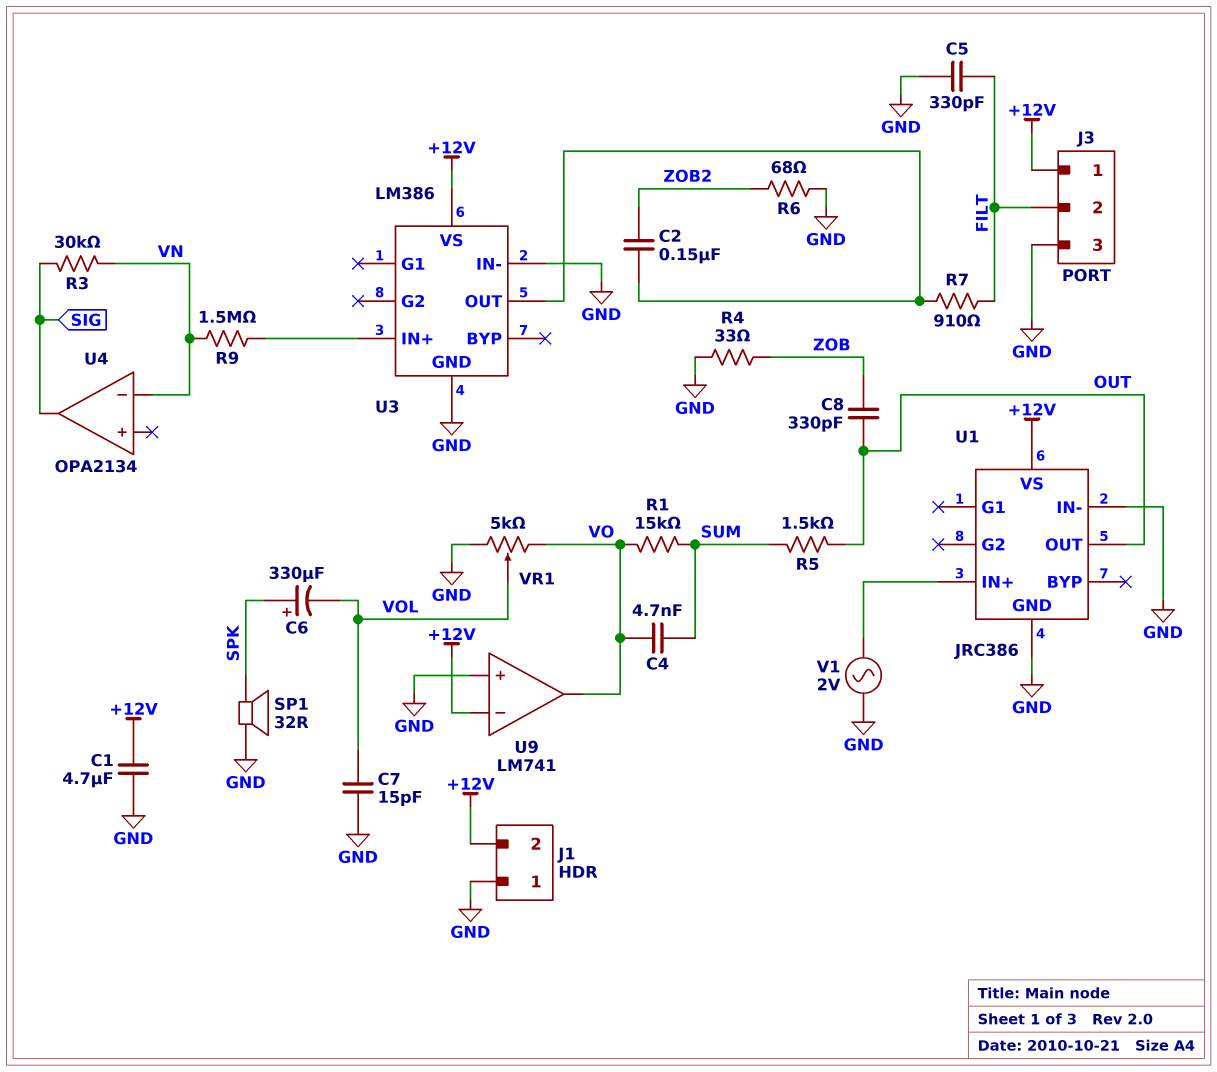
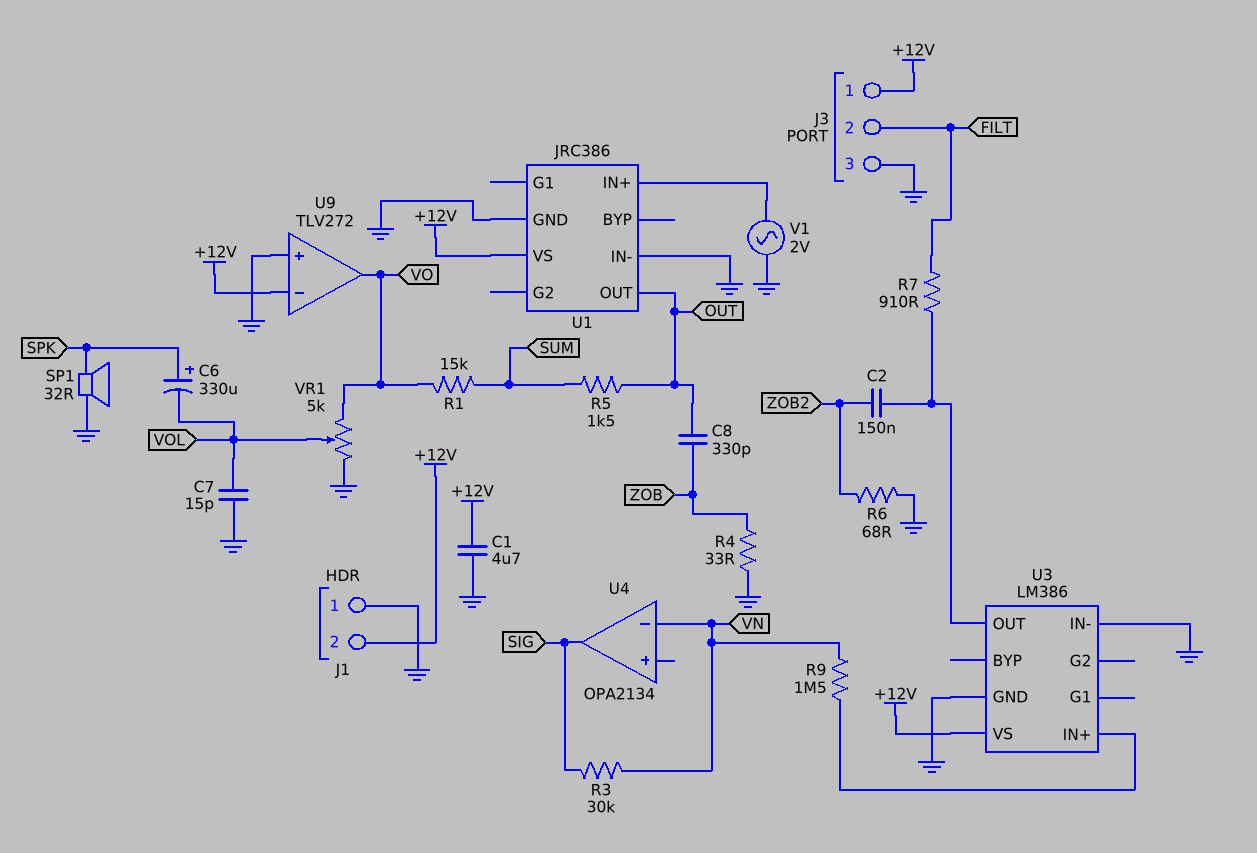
C4: 4.7nF (SUM, VO) -> none
C5: 330pF (FILT, GND) -> none
U9: LM741 -> TLV272

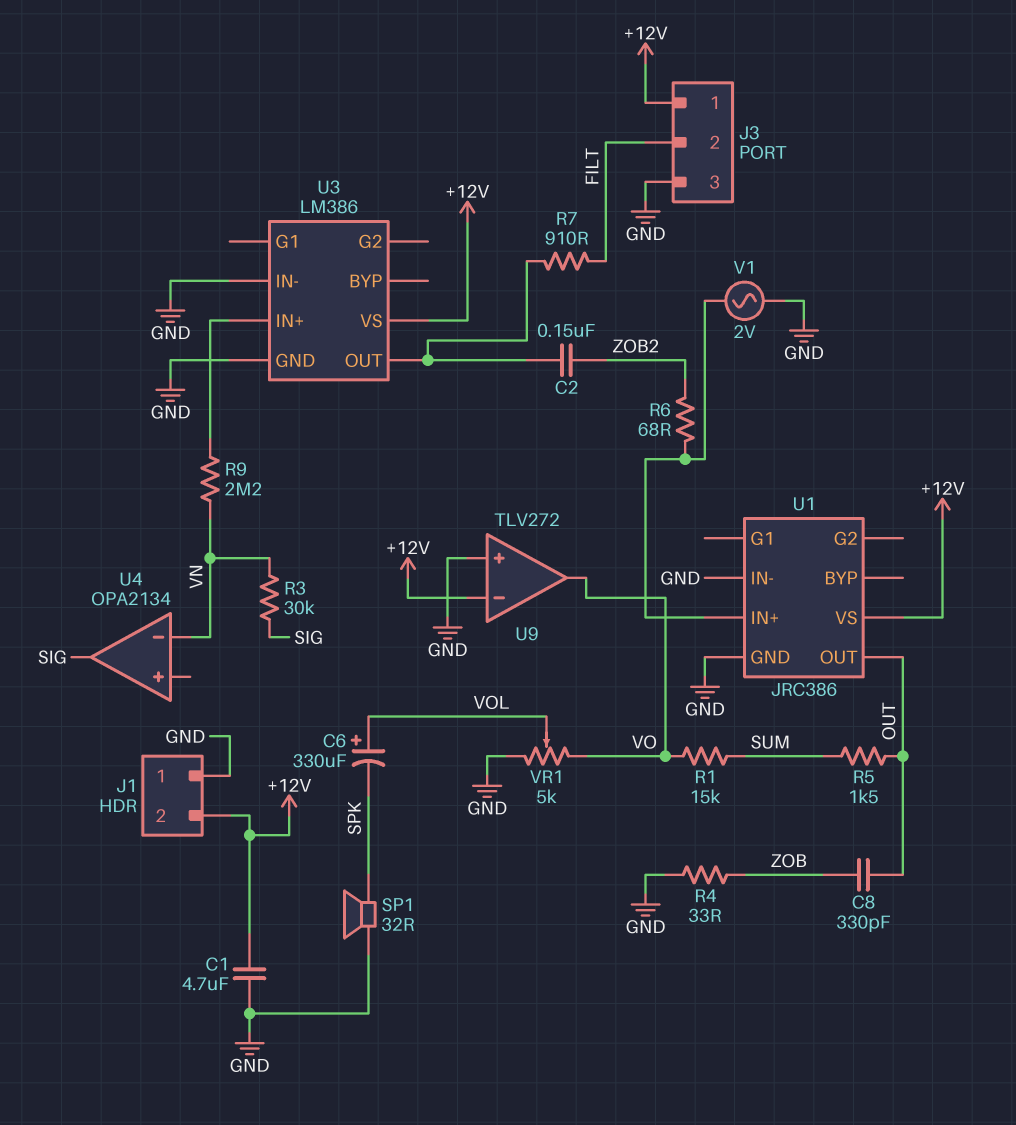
C6: 330uF (plus SPK, minus VOL) -> 330uF (plus VOL, minus SPK)
C7: 15pF (GND, VOL) -> none
R6: 68 (GND, ZOB2) -> 68 (U1/IN+, ZOB2)
R9: 1.5M (U3/IN+, VN) -> 2.2M (U3/IN+, VN)

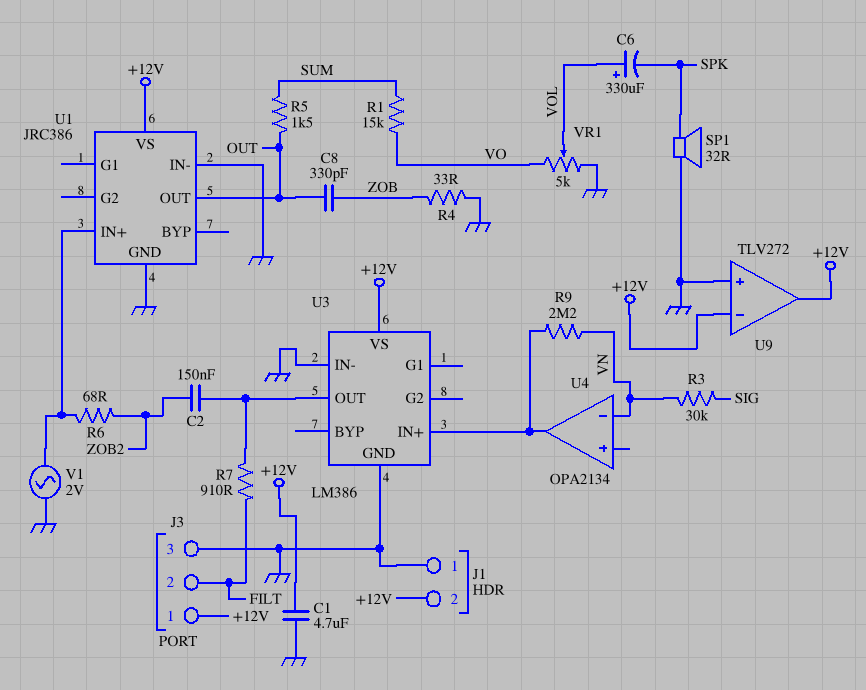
U4 pin out: SIG -> U3/IN+
U9 pin out: VO -> +12V

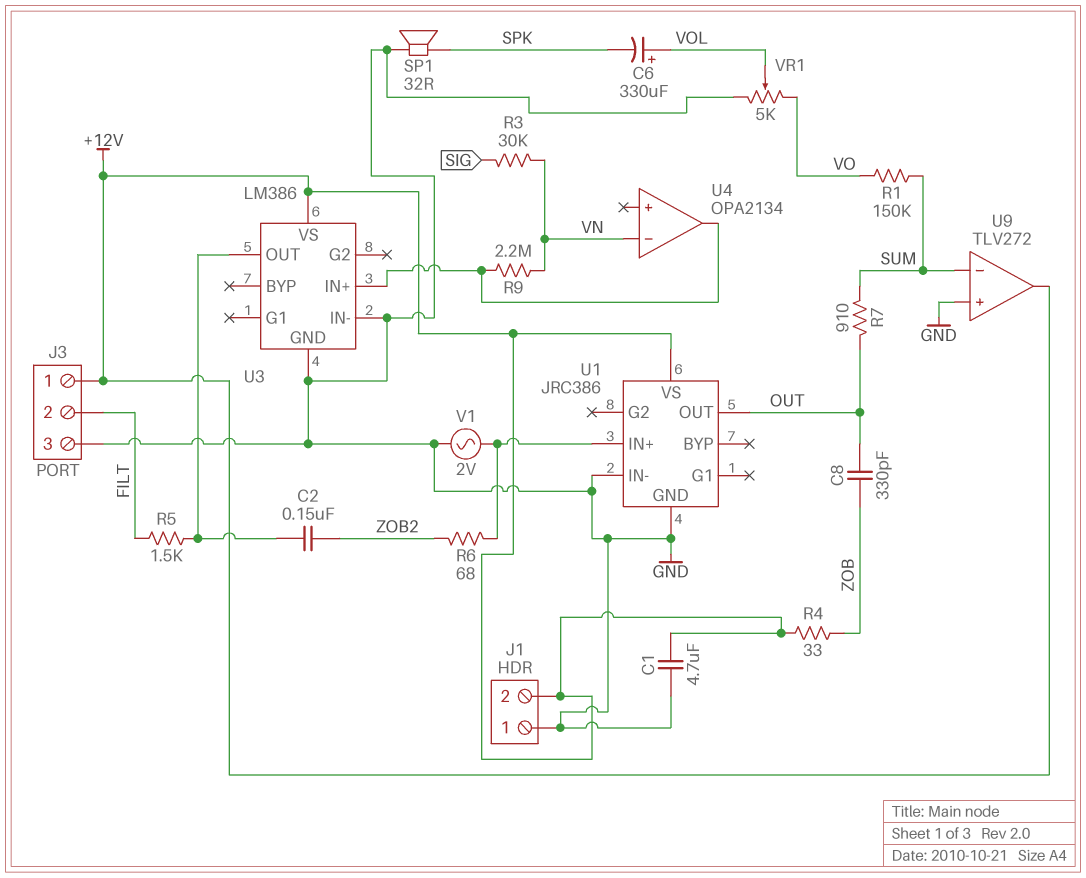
R1: 15k (SUM, VO) -> 150k (SUM, VO)
R4: 33 (GND, ZOB) -> 33 (+12V, ZOB)
R5: 1.5k (OUT, SUM) -> 1.5k (FILT, U3/OUT)
R7: 910 (FILT, U3/OUT) -> 910 (OUT, SUM)
U9 pin in-: +12V -> SUM

